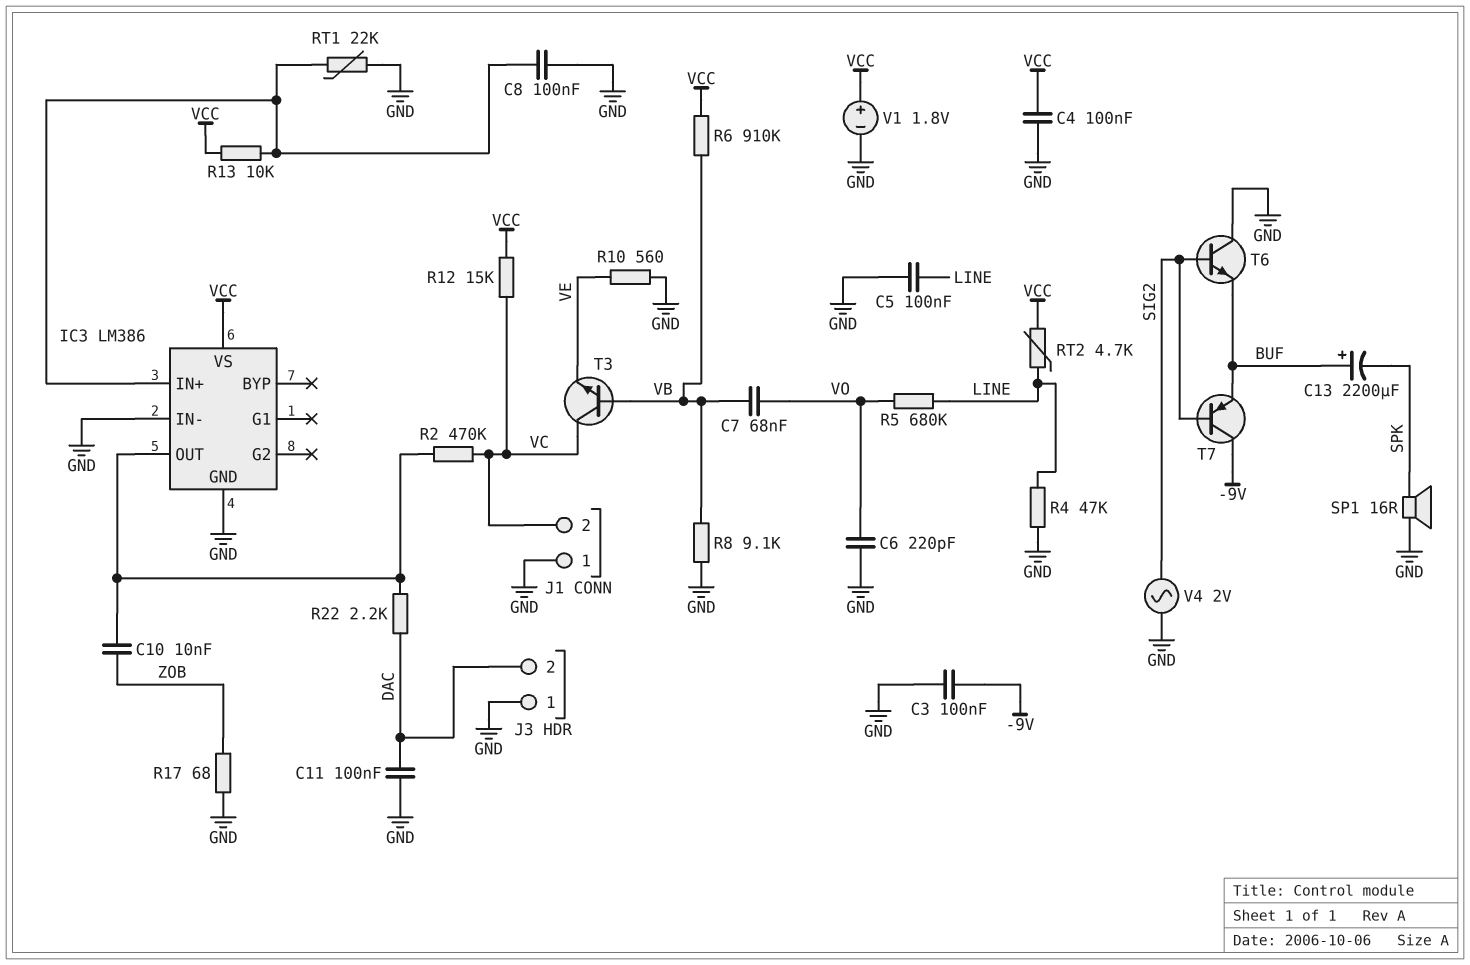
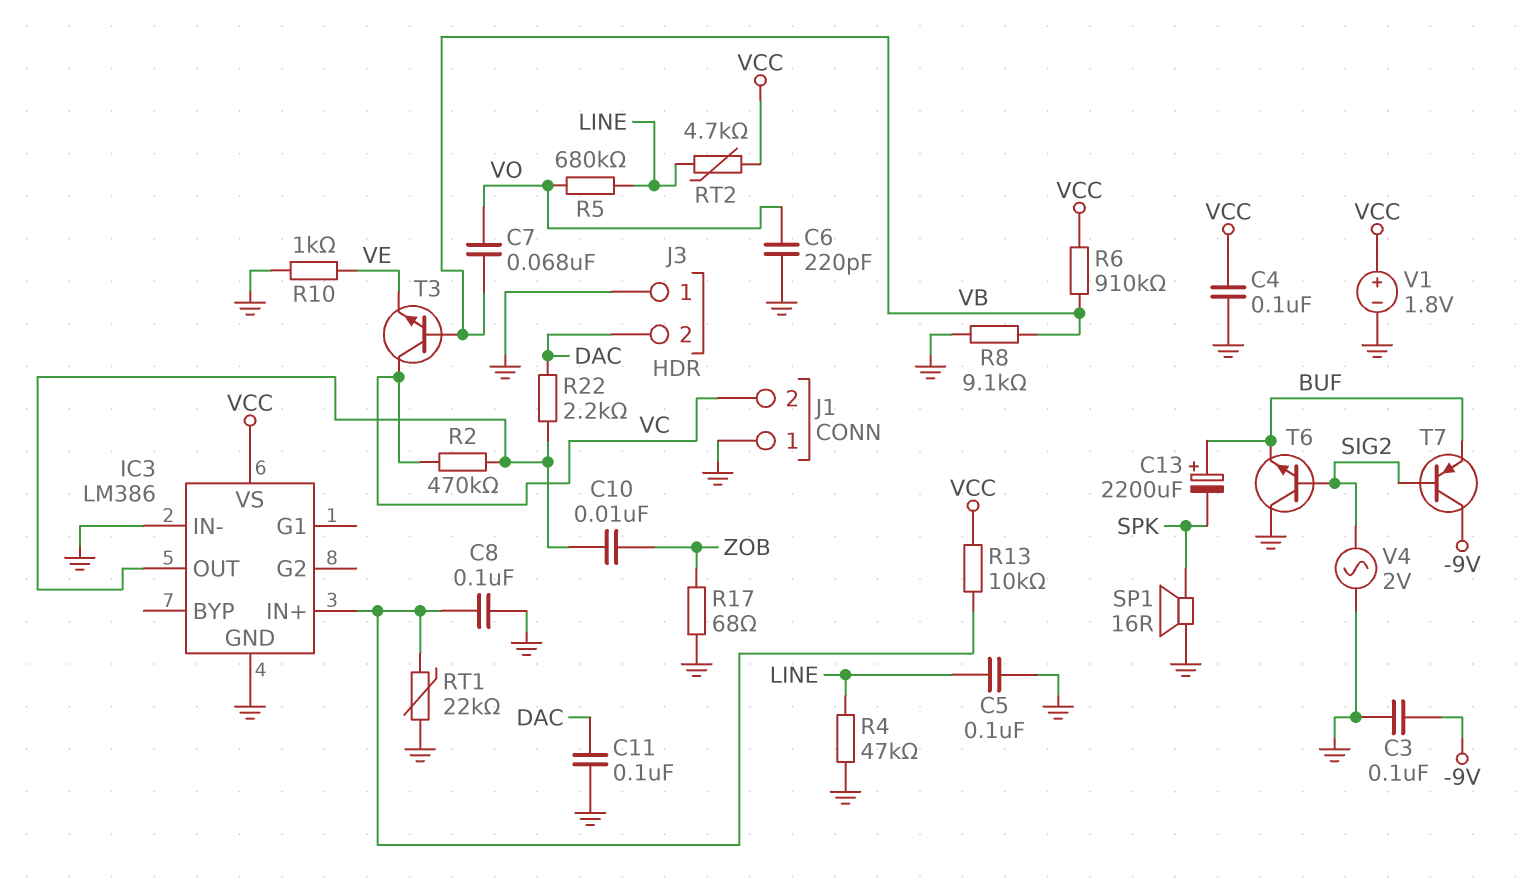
R10: 560 (GND, VE) -> 1k (GND, VE)
R12: 15k (VC, VCC) -> none

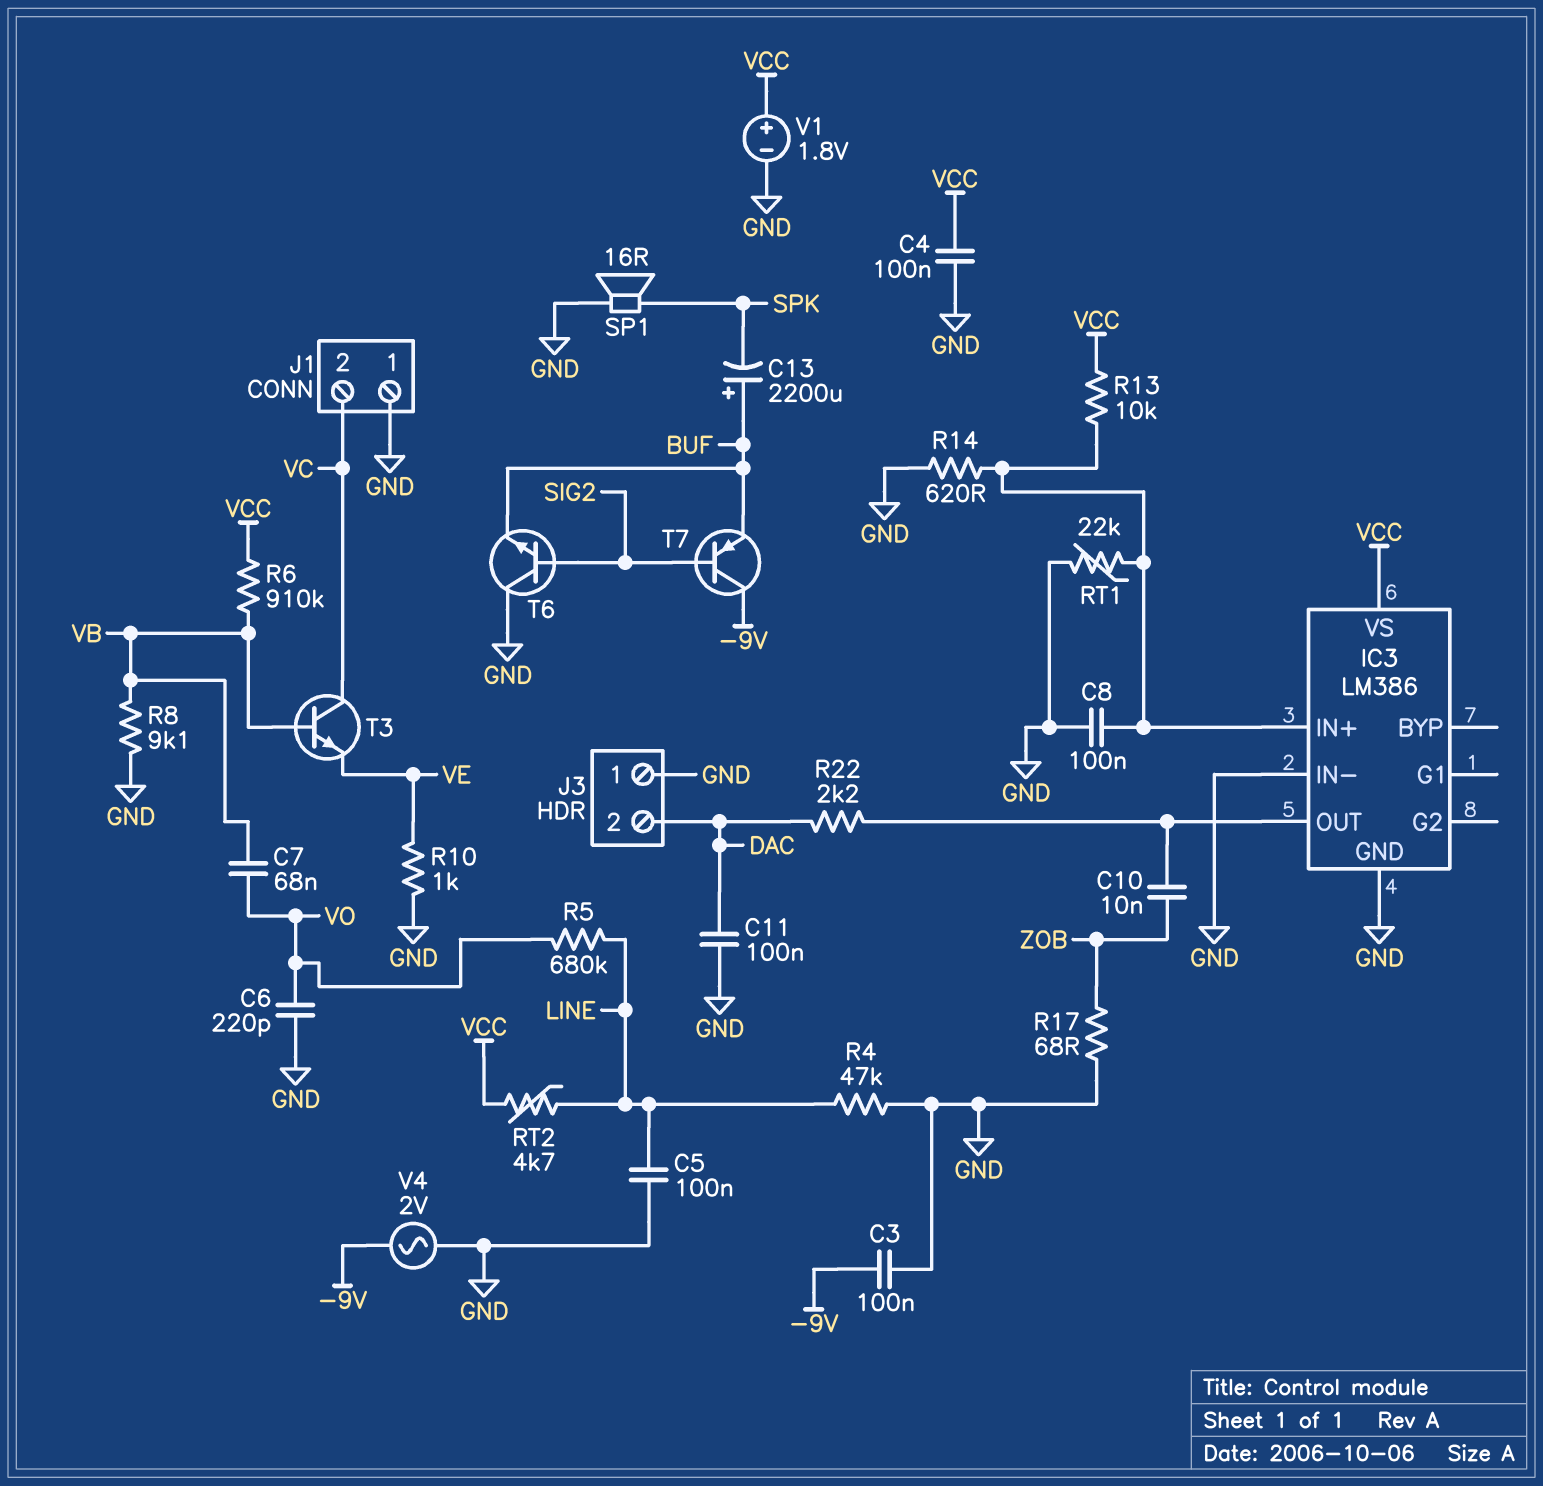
R2: 470k (IC3/OUT, VC) -> none
R14: none -> 620 (GND, IC3/IN+)
V4: AC 2V (GND, SIG2) -> AC 2V (-9V, GND)

